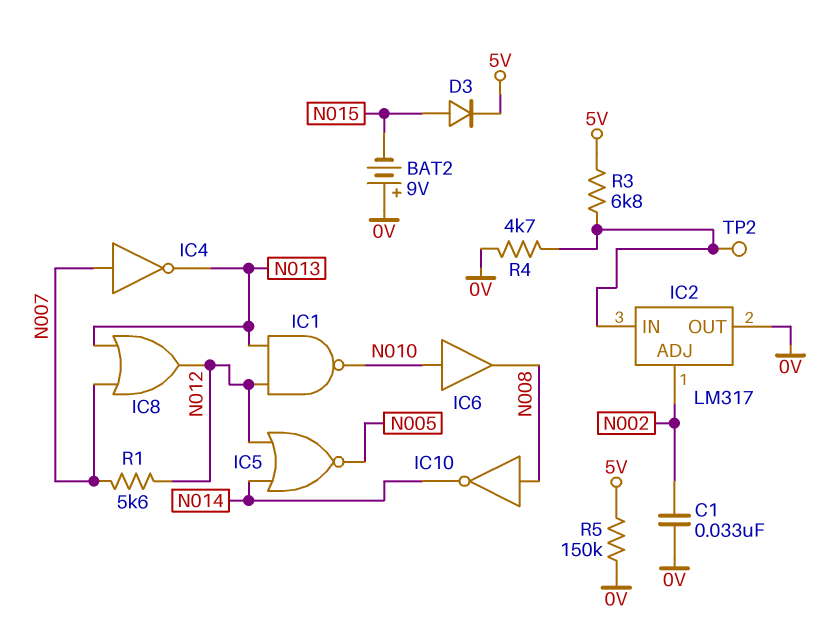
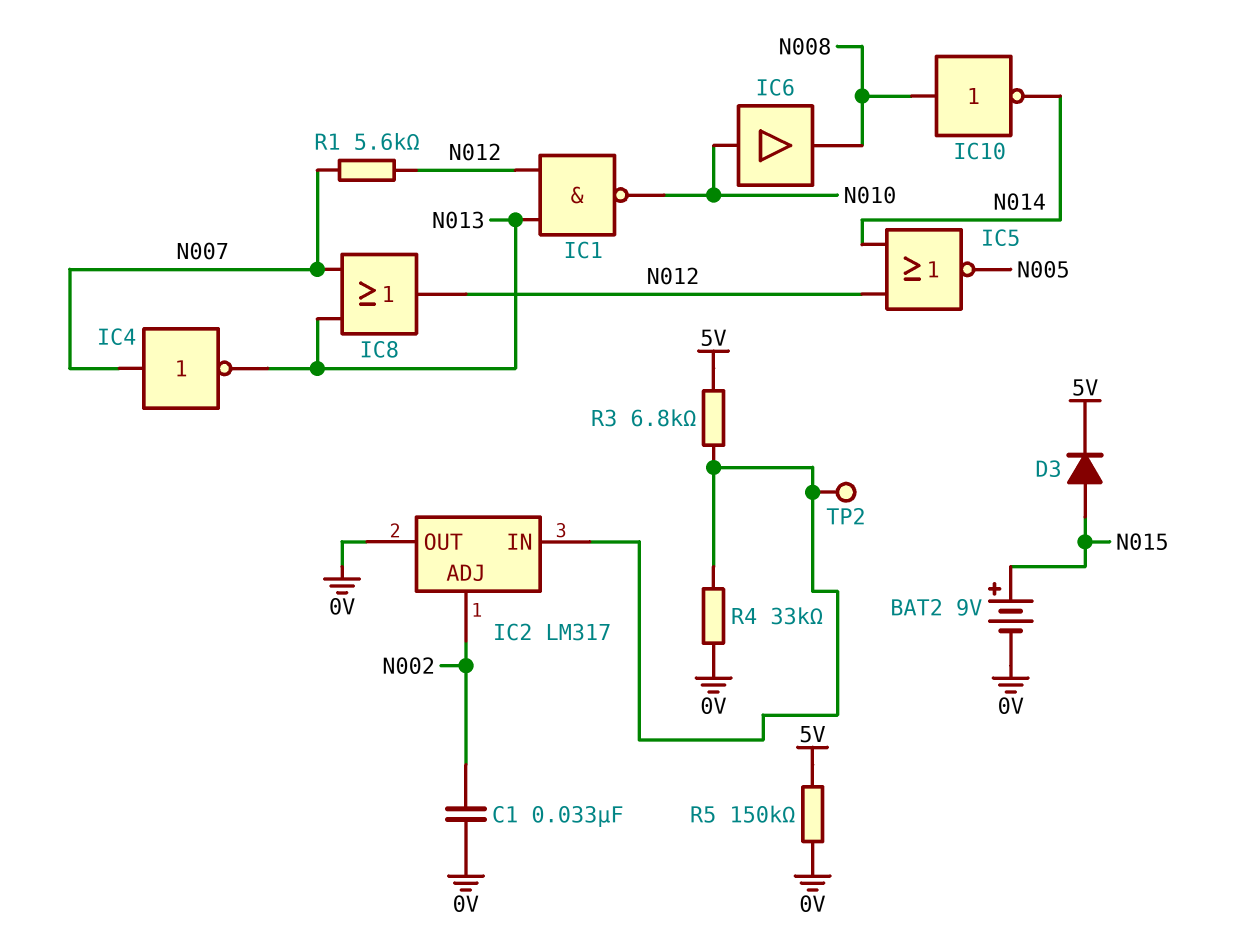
BAT2: 9V (plus 0V, minus N015) -> 9V (plus N015, minus 0V)
R4: 4.7k (0V, IC2/IN) -> 33k (0V, IC2/IN)

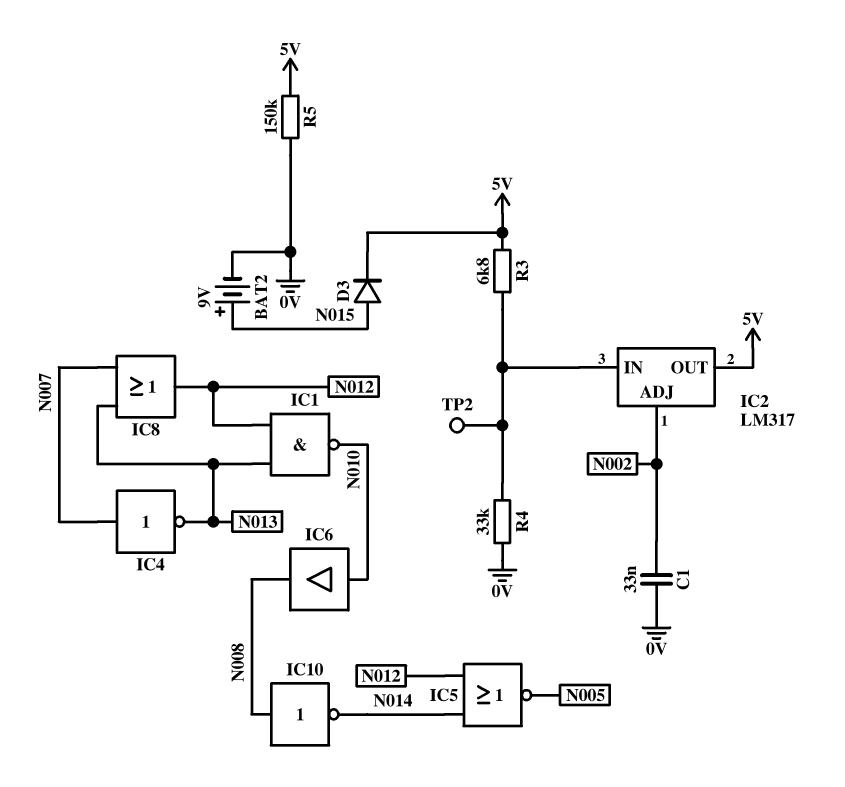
IC2 pin OUT: 0V -> 5V
R1: 5.6k (N007, N012) -> none

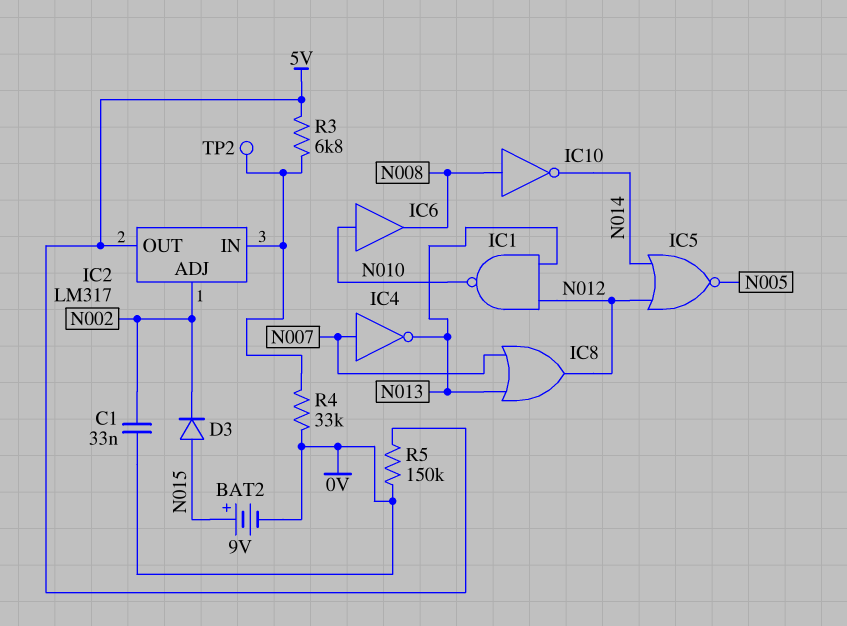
D3: diode (A N015, K 5V) -> diode (A N015, K N002)

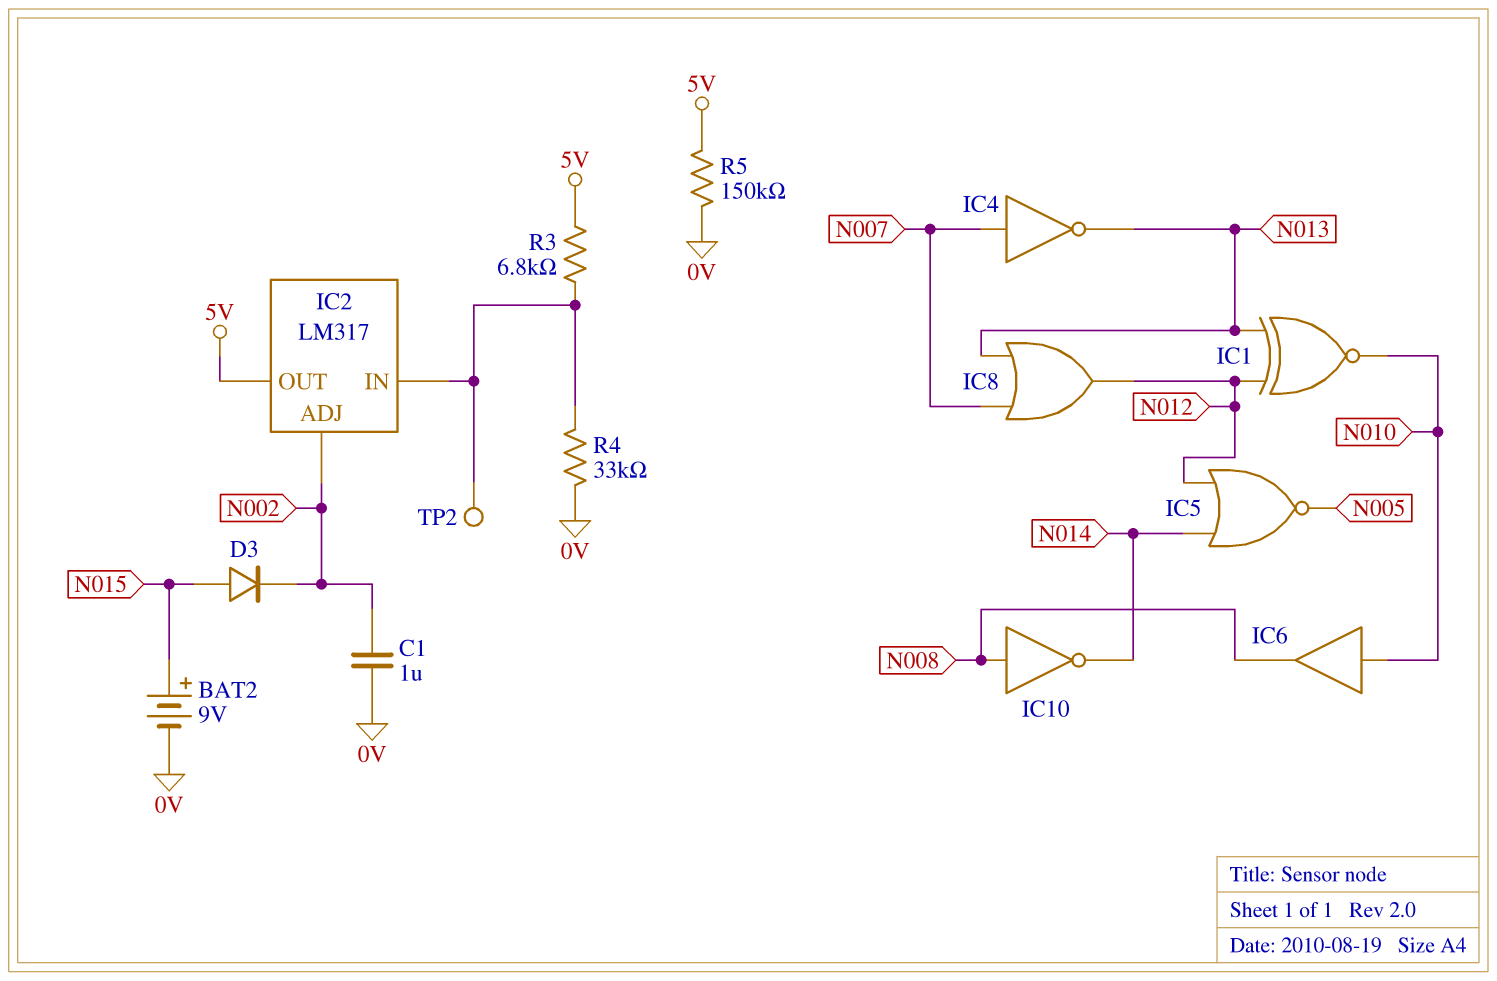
C1: 33nF (0V, N002) -> 1uF (0V, N002)
IC1: NAND (in N012, in N013, out N010) -> XNOR (in N012, in N013, out N010)

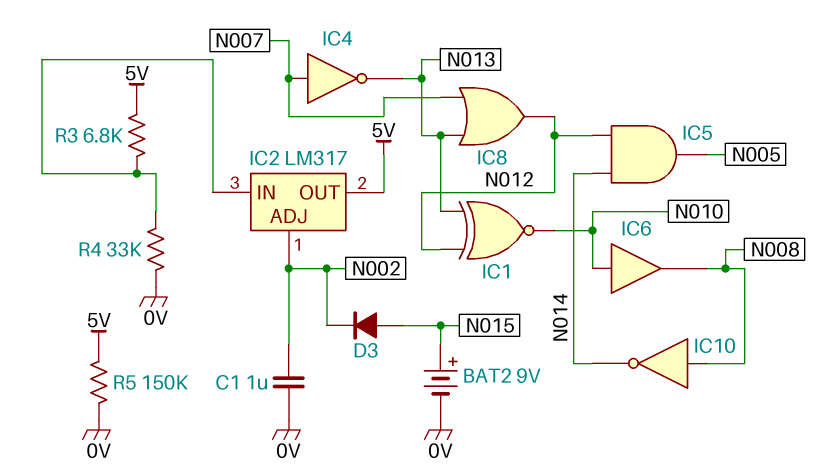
IC5: NOR (in N012, in N014, out N005) -> AND (in N012, in N014, out N005)
TP2: test point (IC2/IN) -> none

